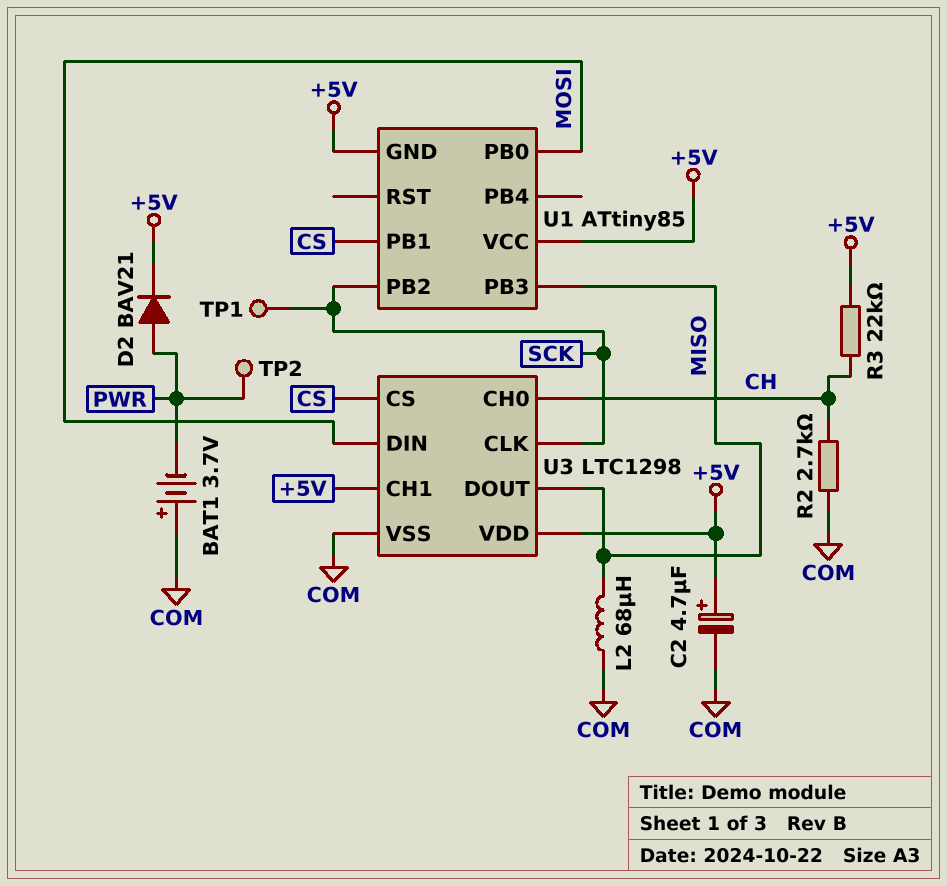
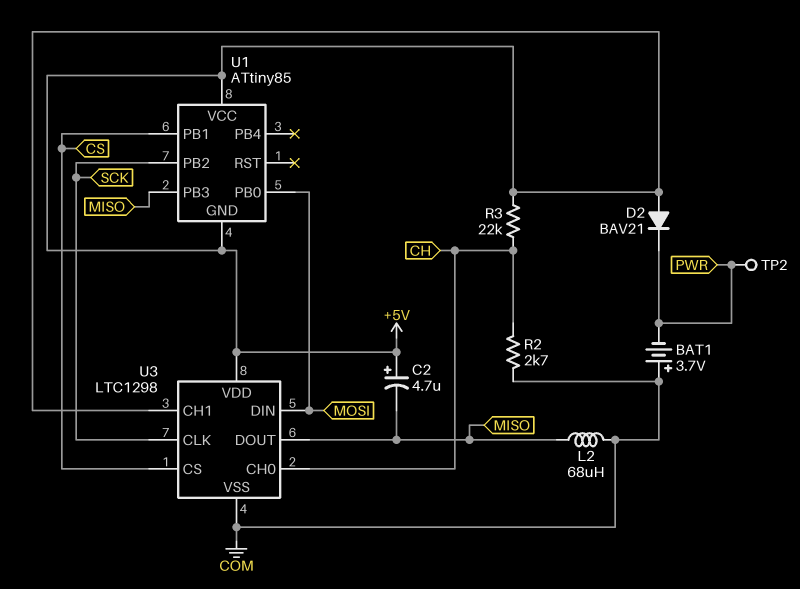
C2: 4.7uF (plus +5V, minus COM) -> 4.7uF (plus +5V, minus MISO)
D2: diode BAV21 (A PWR, K +5V) -> diode BAV21 (A +5V, K PWR)
TP1: test point (SCK) -> none

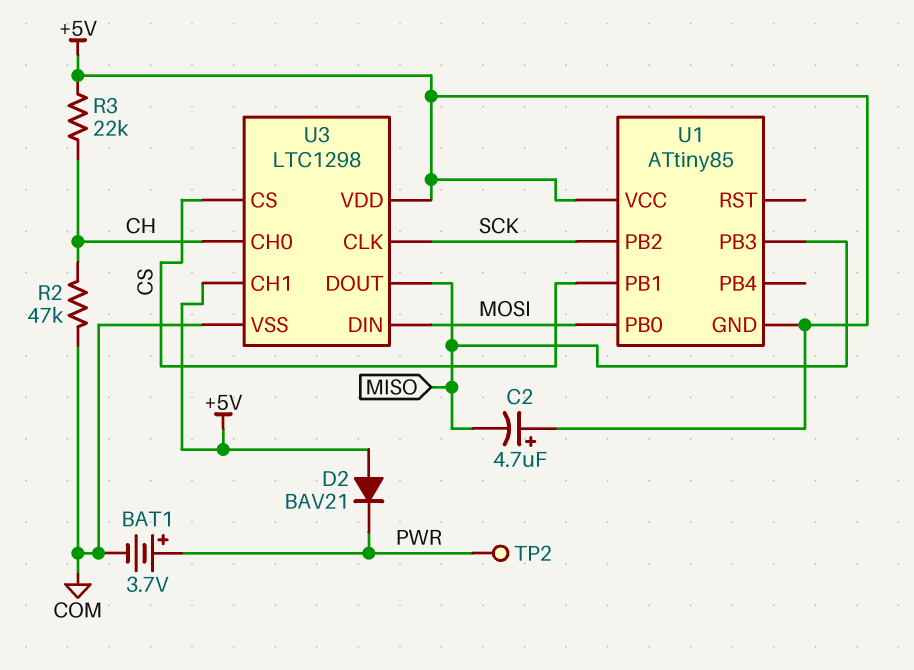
BAT1: 3.7V (plus COM, minus PWR) -> 3.7V (plus PWR, minus COM)
L2: 68uH (COM, MISO) -> none
R2: 2.7k (CH, COM) -> 47k (CH, COM)

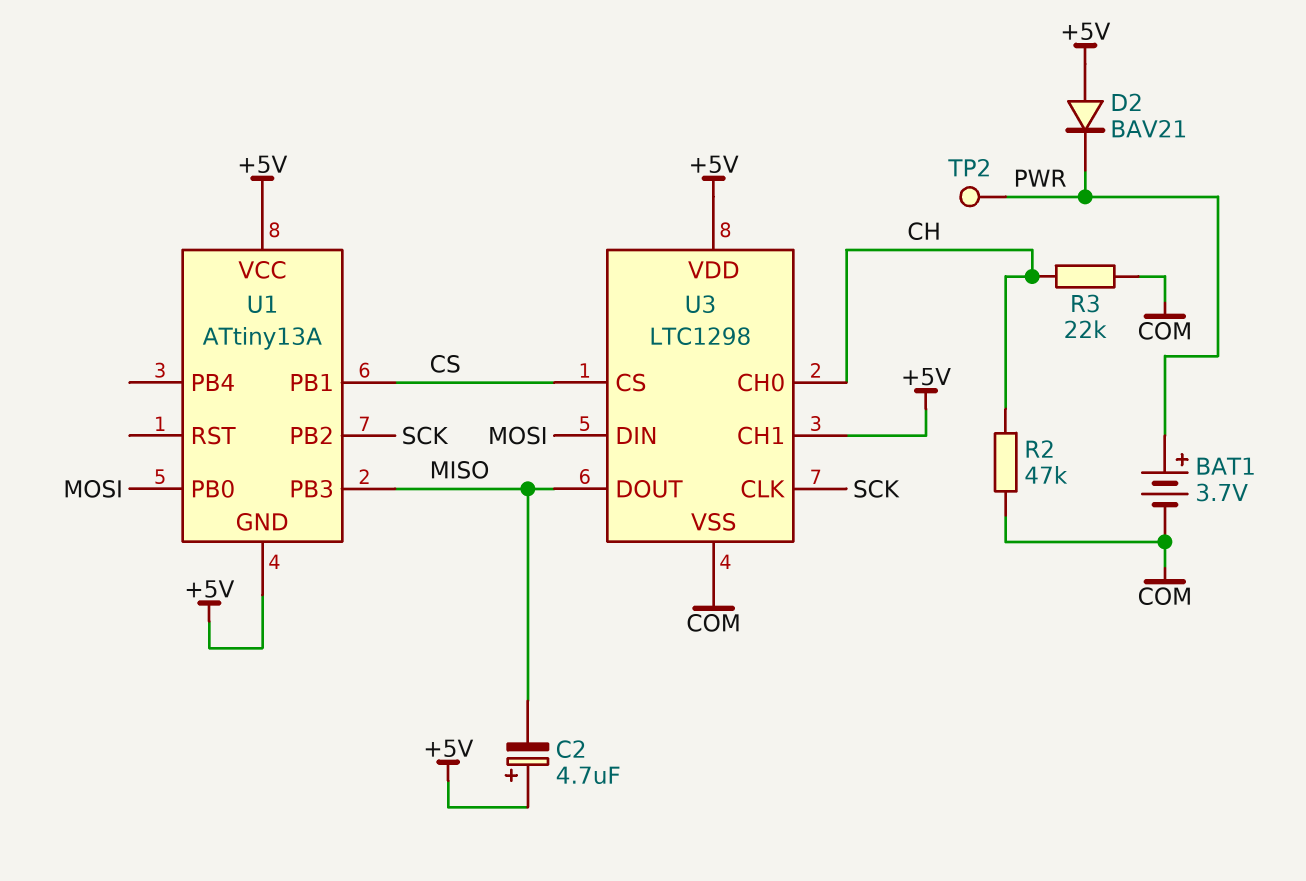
R3: 22k (+5V, CH) -> 22k (CH, COM)
U1: ATtiny85 -> ATtiny13A

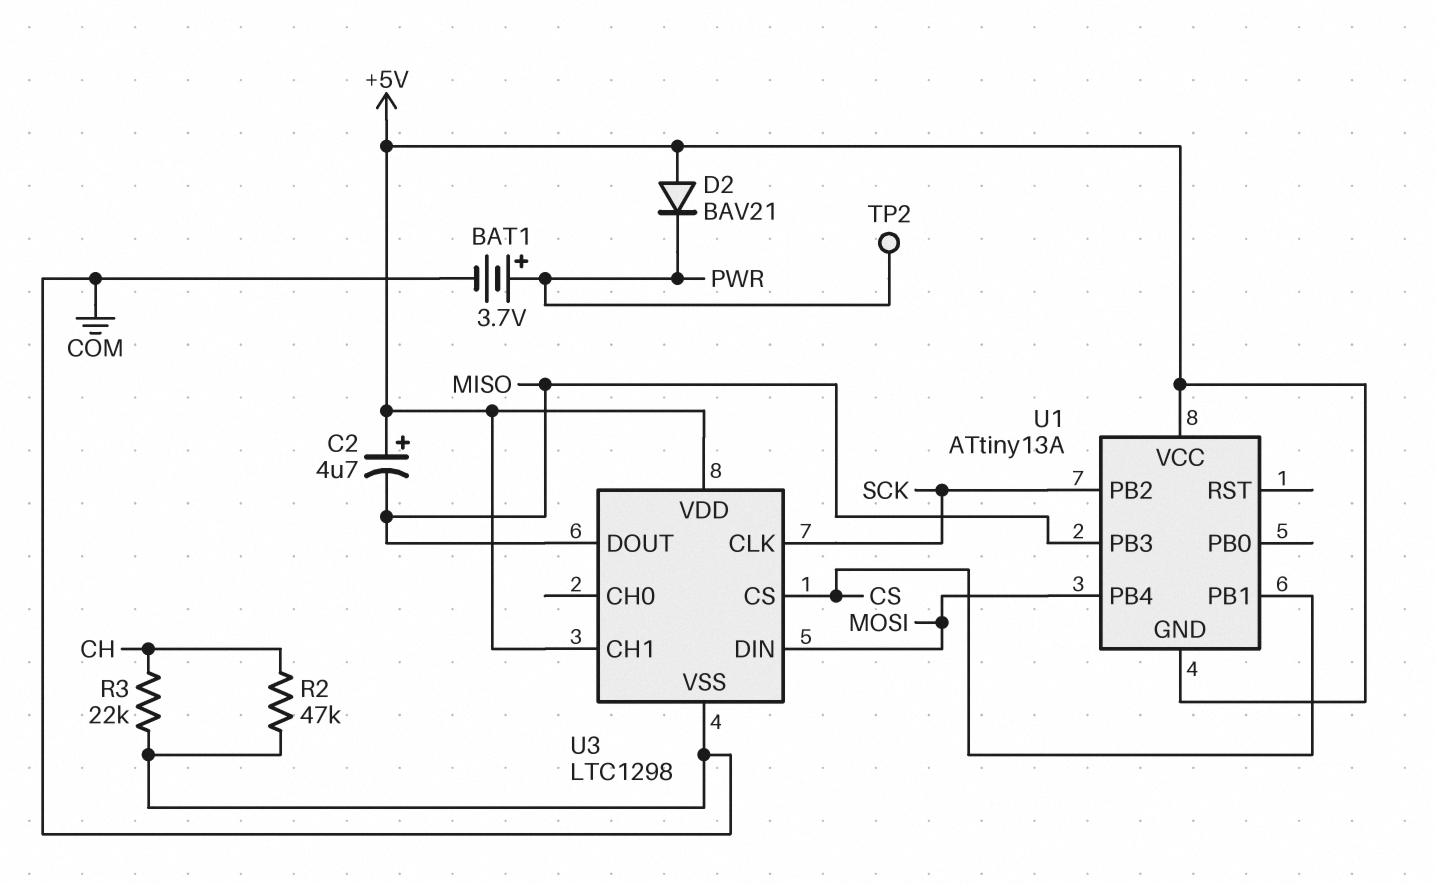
U1 pin PB0: MOSI -> none
U1 pin PB4: none -> MOSI
U3 pin CH0: CH -> none

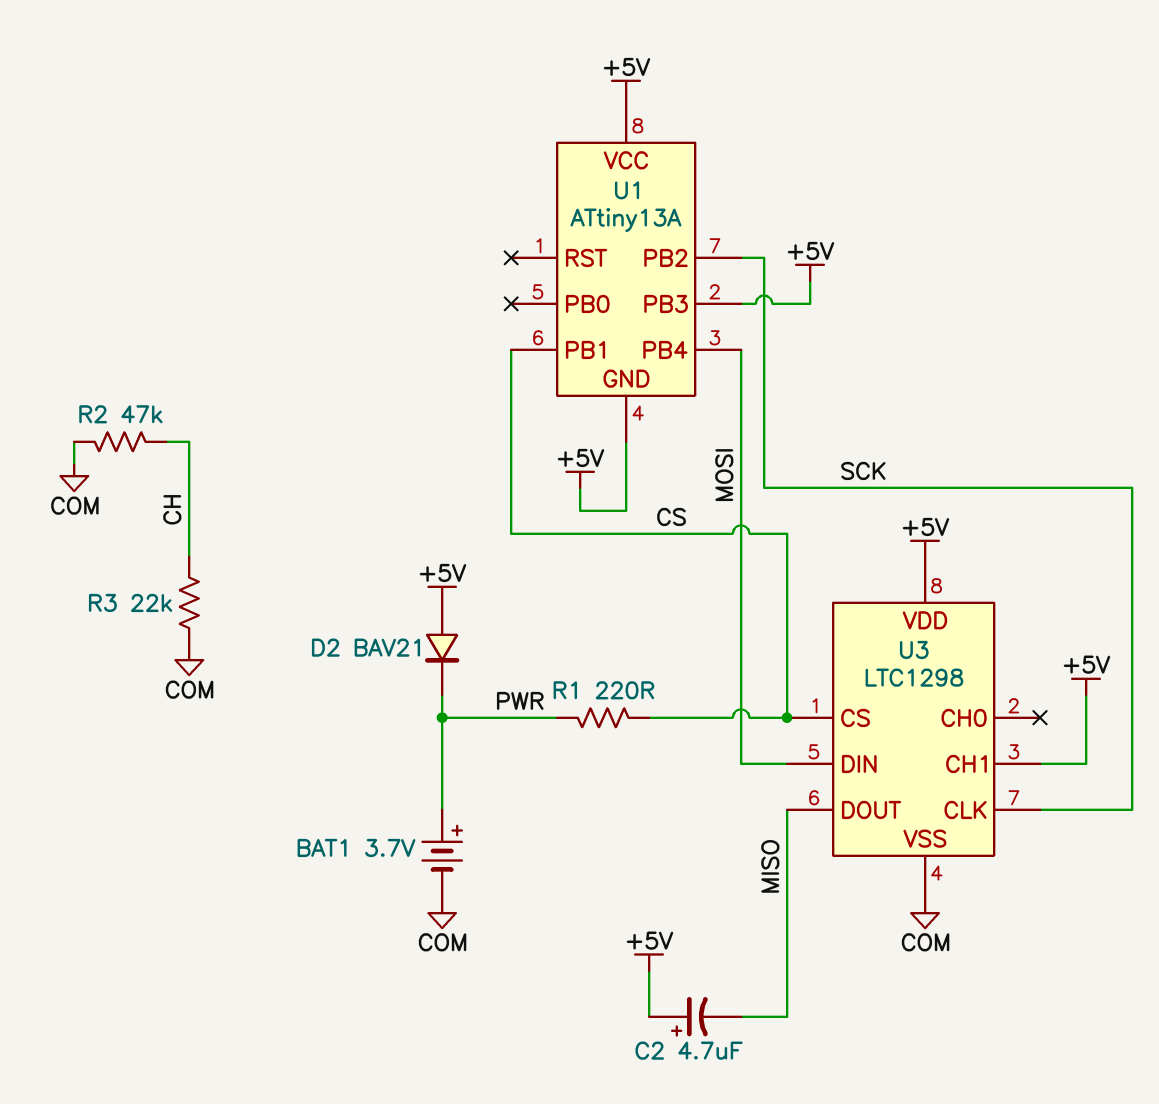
R1: none -> 220 (CS, PWR)
TP2: test point (PWR) -> none
U1 pin PB3: MISO -> +5V

